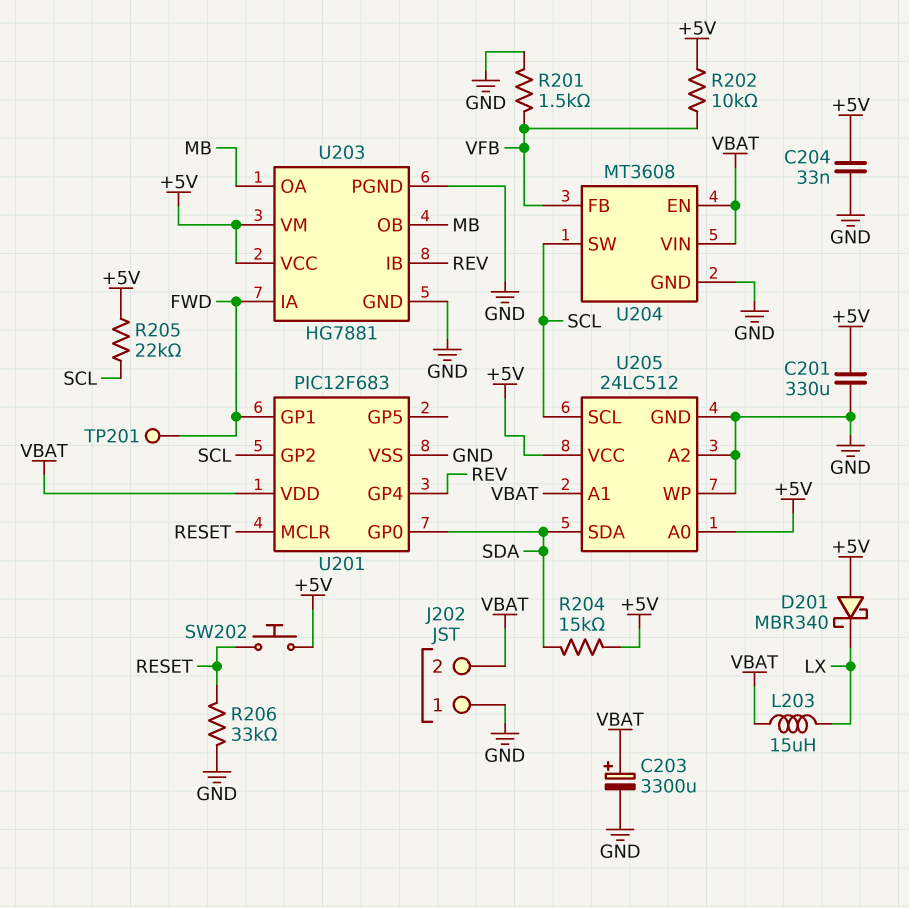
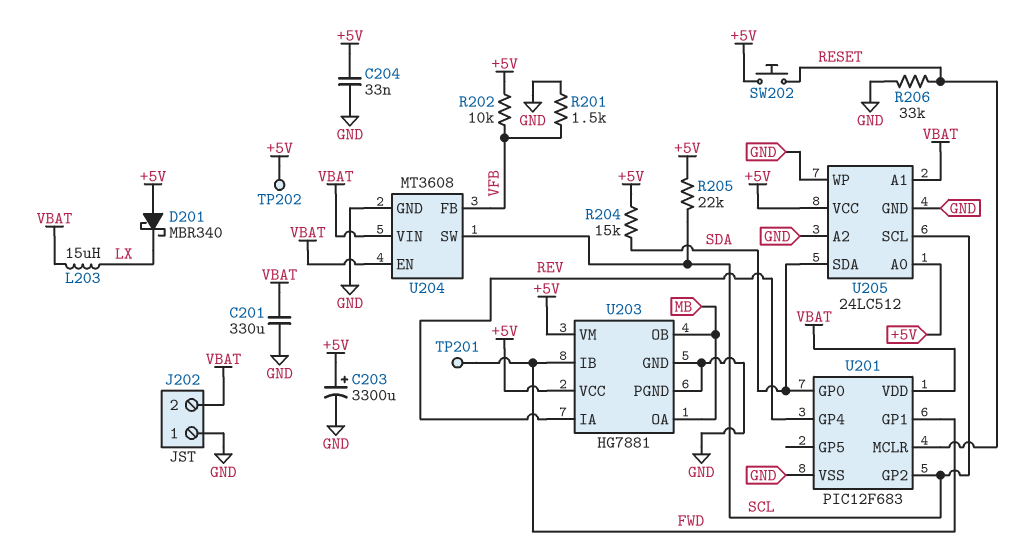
C201: 330uF (+5V, GND) -> 330uF (GND, VBAT)
C203: 3300uF (plus VBAT, minus GND) -> 3300uF (plus +5V, minus GND)
TP202: none -> test point (+5V)
U203 pin IA: FWD -> REV
U203 pin IB: REV -> FWD

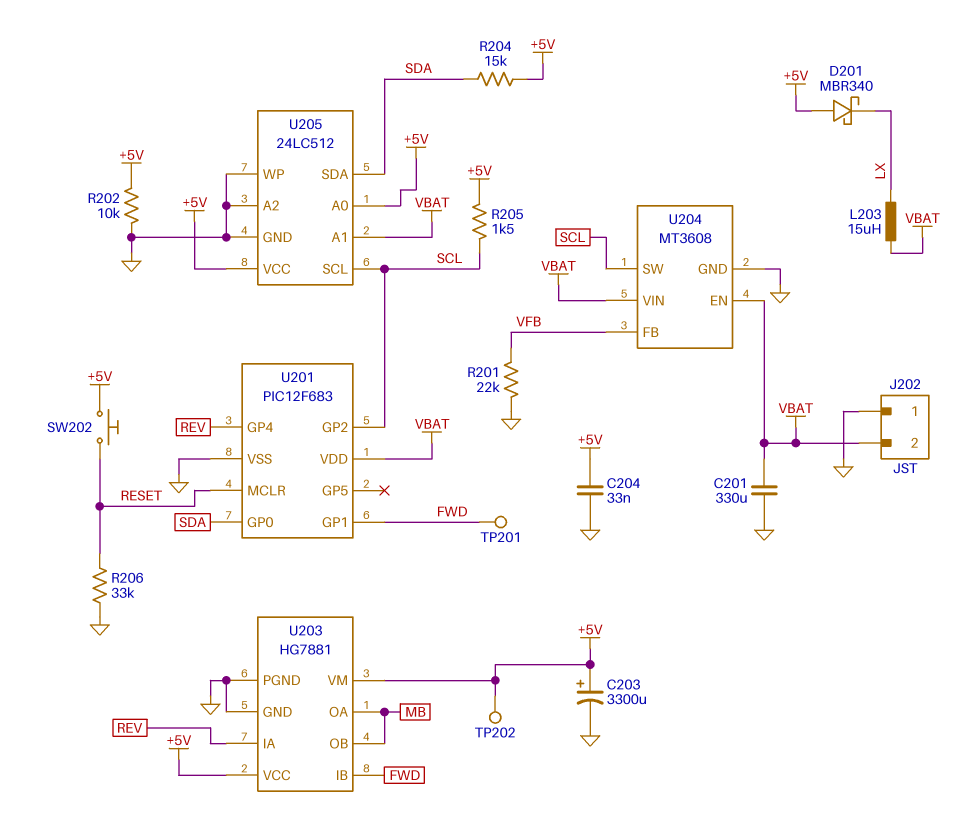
R201: 1.5k (GND, VFB) -> 22k (GND, VFB)
R202: 10k (+5V, VFB) -> 10k (+5V, GND)
R205: 22k (+5V, SCL) -> 1.5k (+5V, SCL)

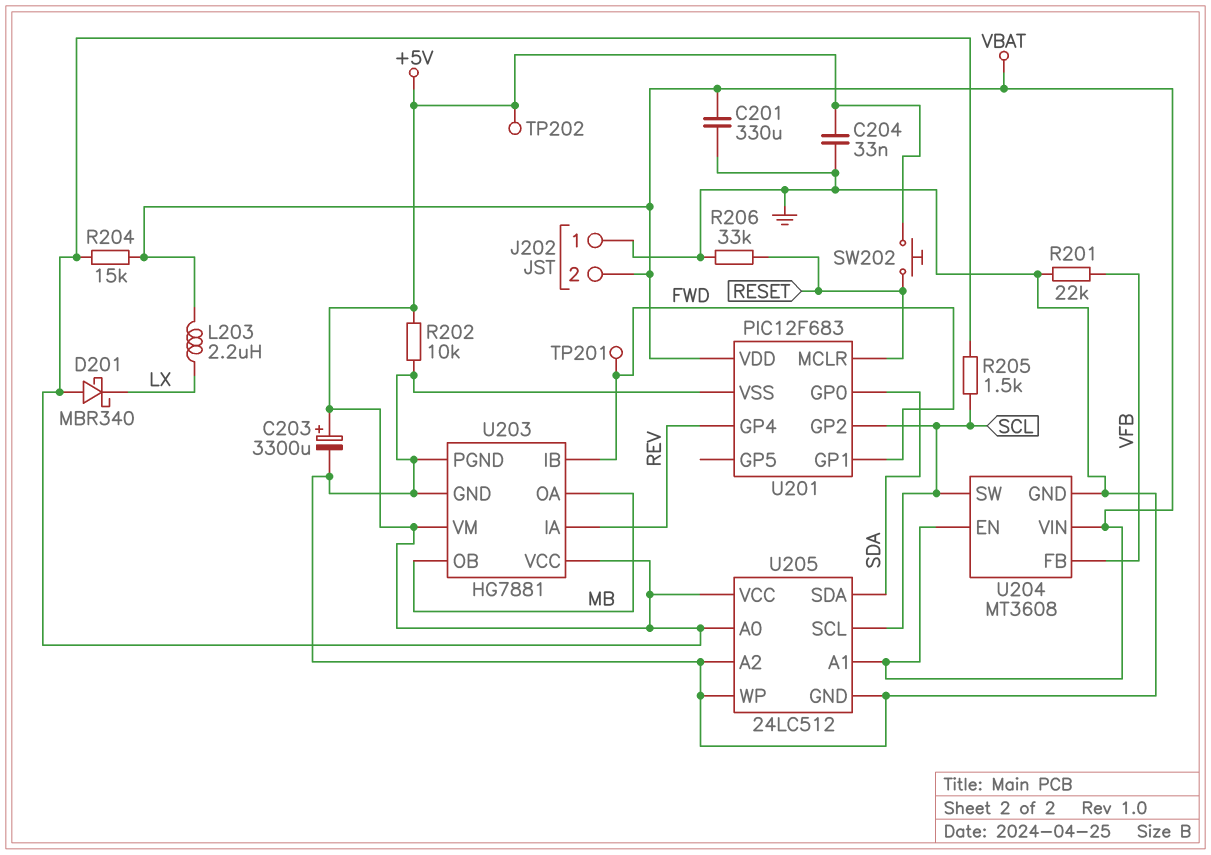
L203: 15uH (LX, VBAT) -> 2.2uH (LX, VBAT)
R204: 15k (+5V, SDA) -> 15k (+5V, VBAT)

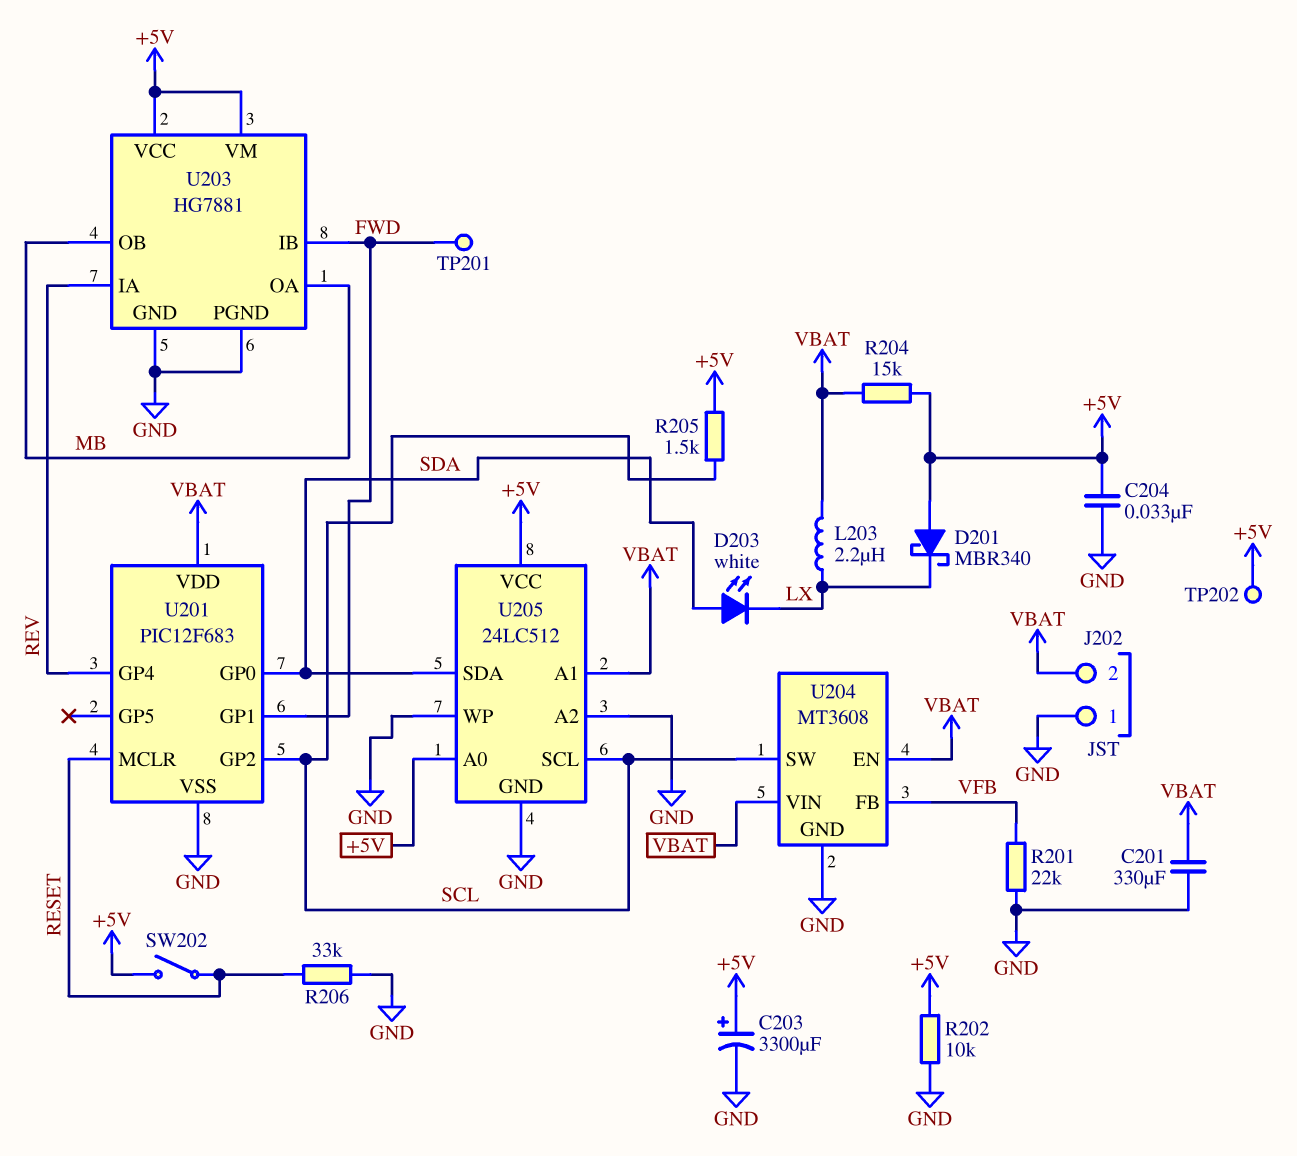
D203: none -> LED white (A SDA, K LX)
SW202: button (+5V, RESET) -> switch (+5V, RESET)

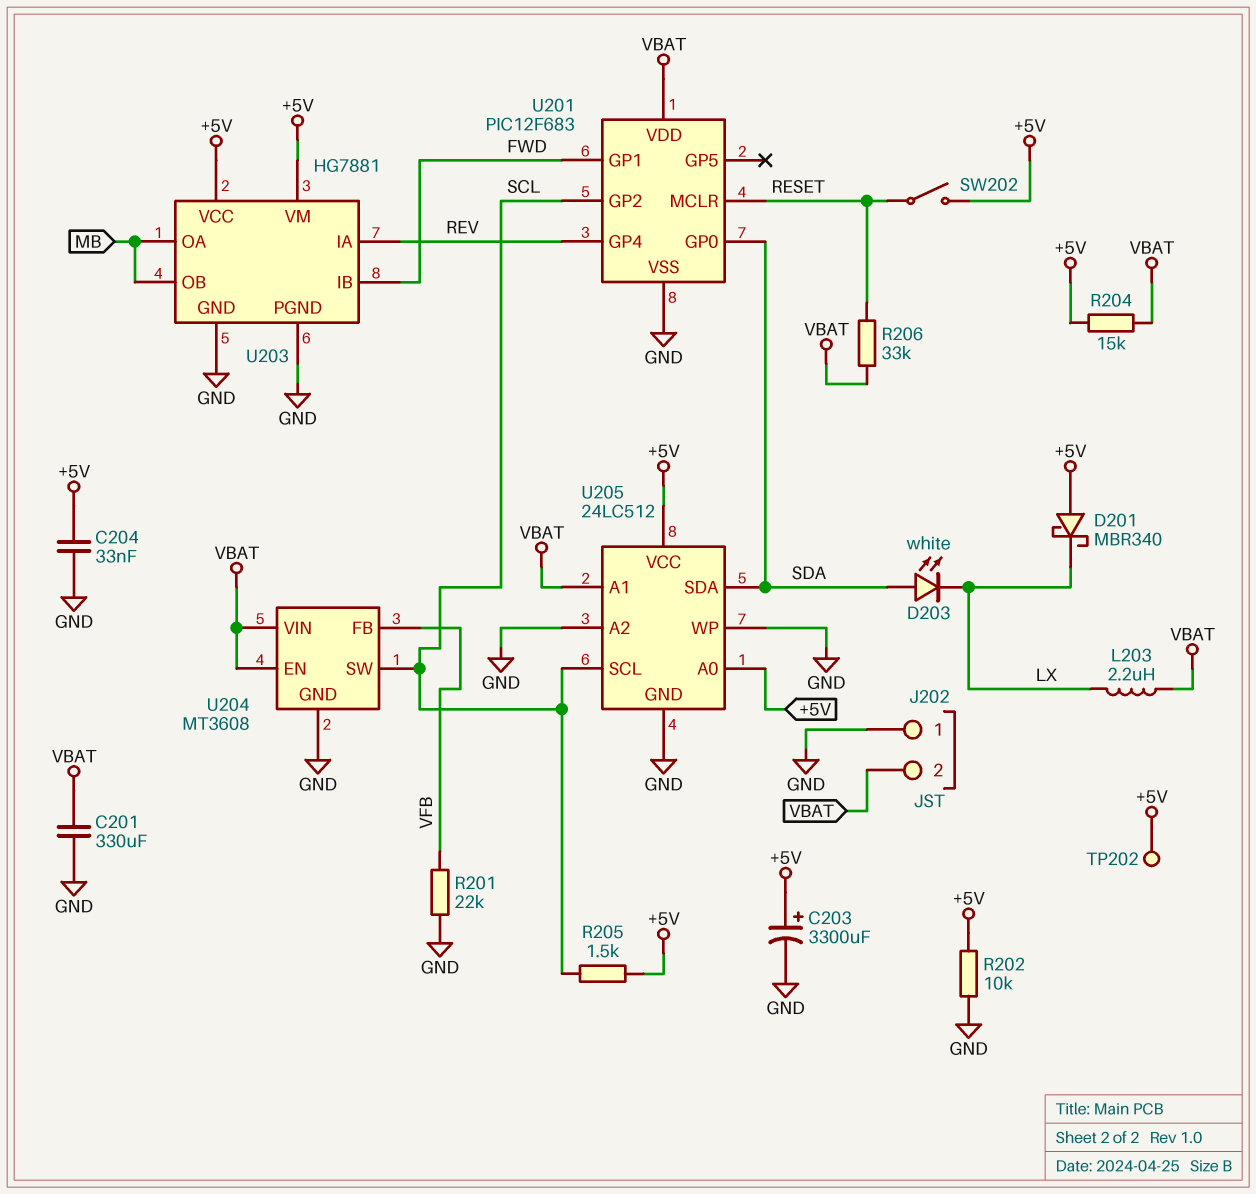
R206: 33k (GND, RESET) -> 33k (RESET, VBAT)
TP201: test point (FWD) -> none

